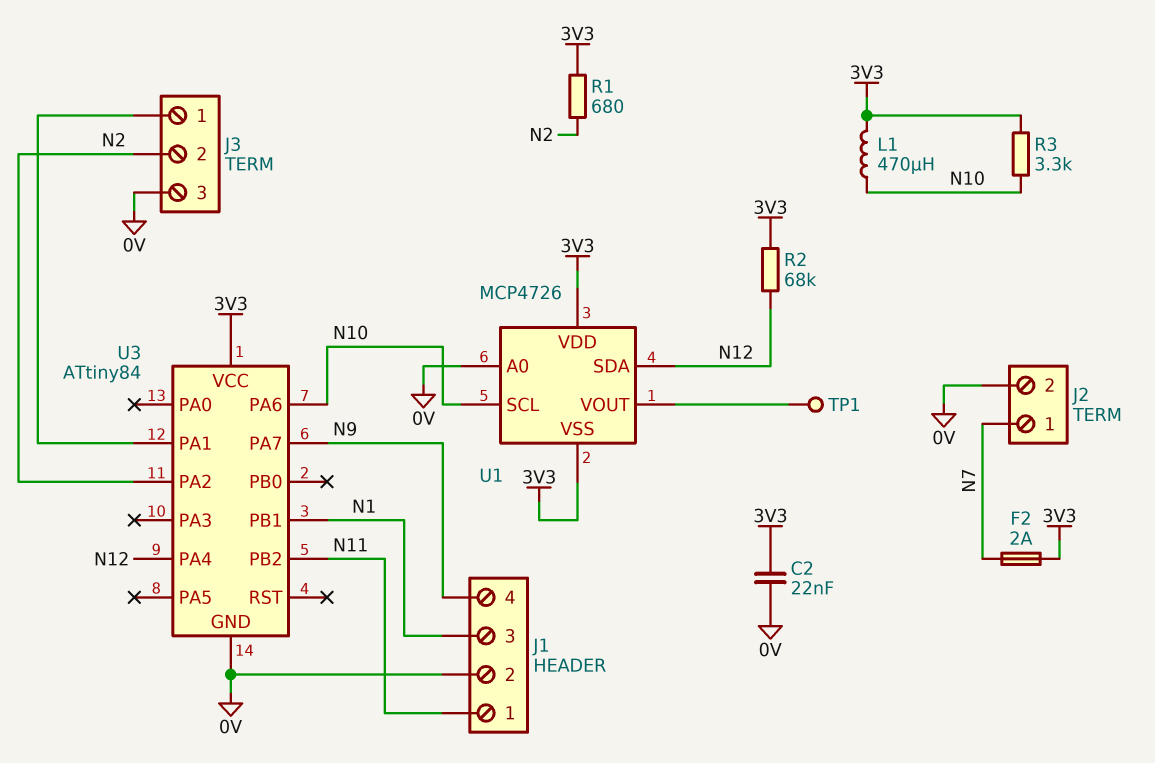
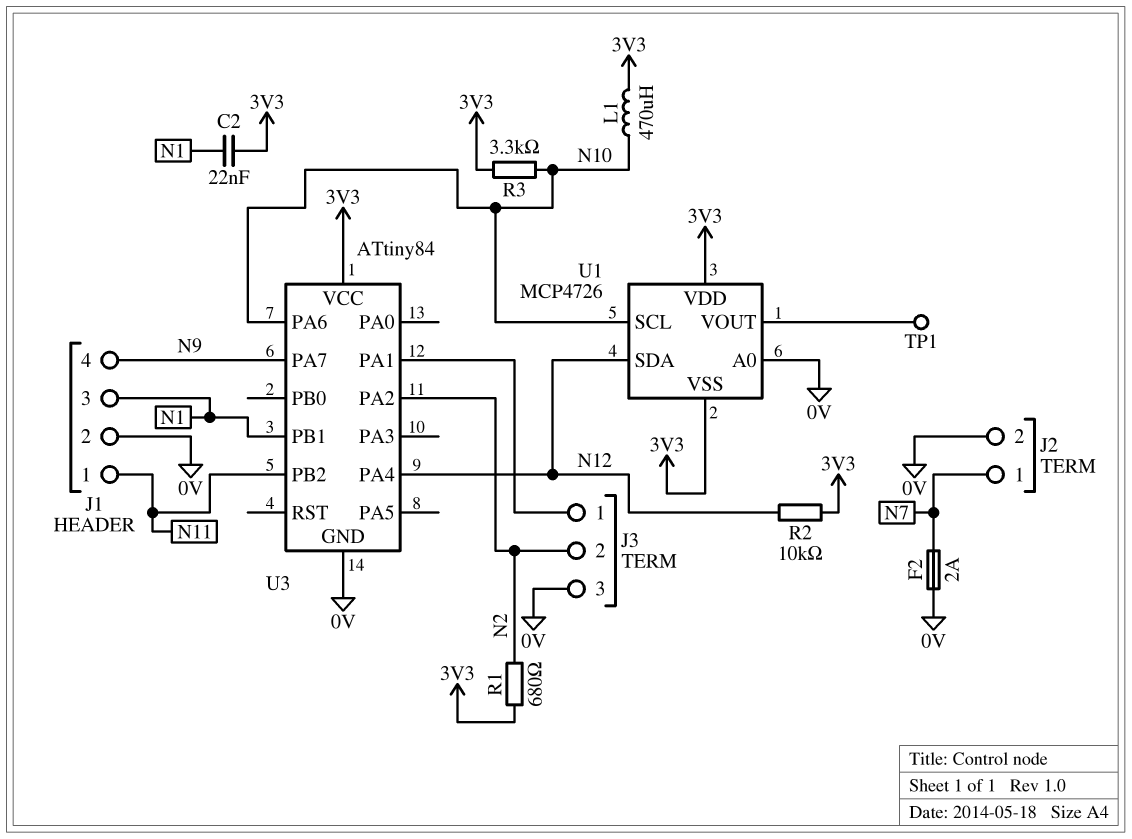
C2: 22nF (0V, 3V3) -> 22nF (3V3, N1)
F2: 2A (3V3, N7) -> 2A (0V, N7)
R2: 68k (3V3, N12) -> 10k (3V3, N12)

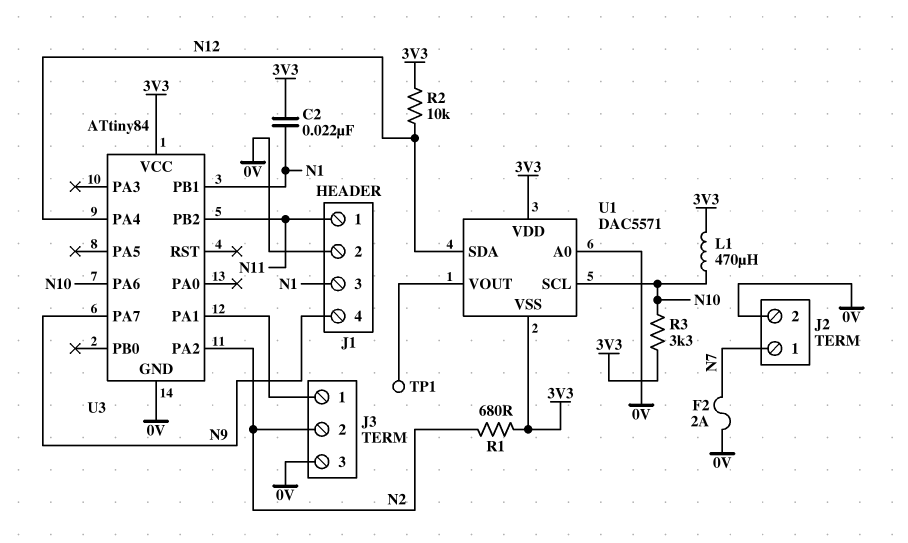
U1: MCP4726 -> DAC5571

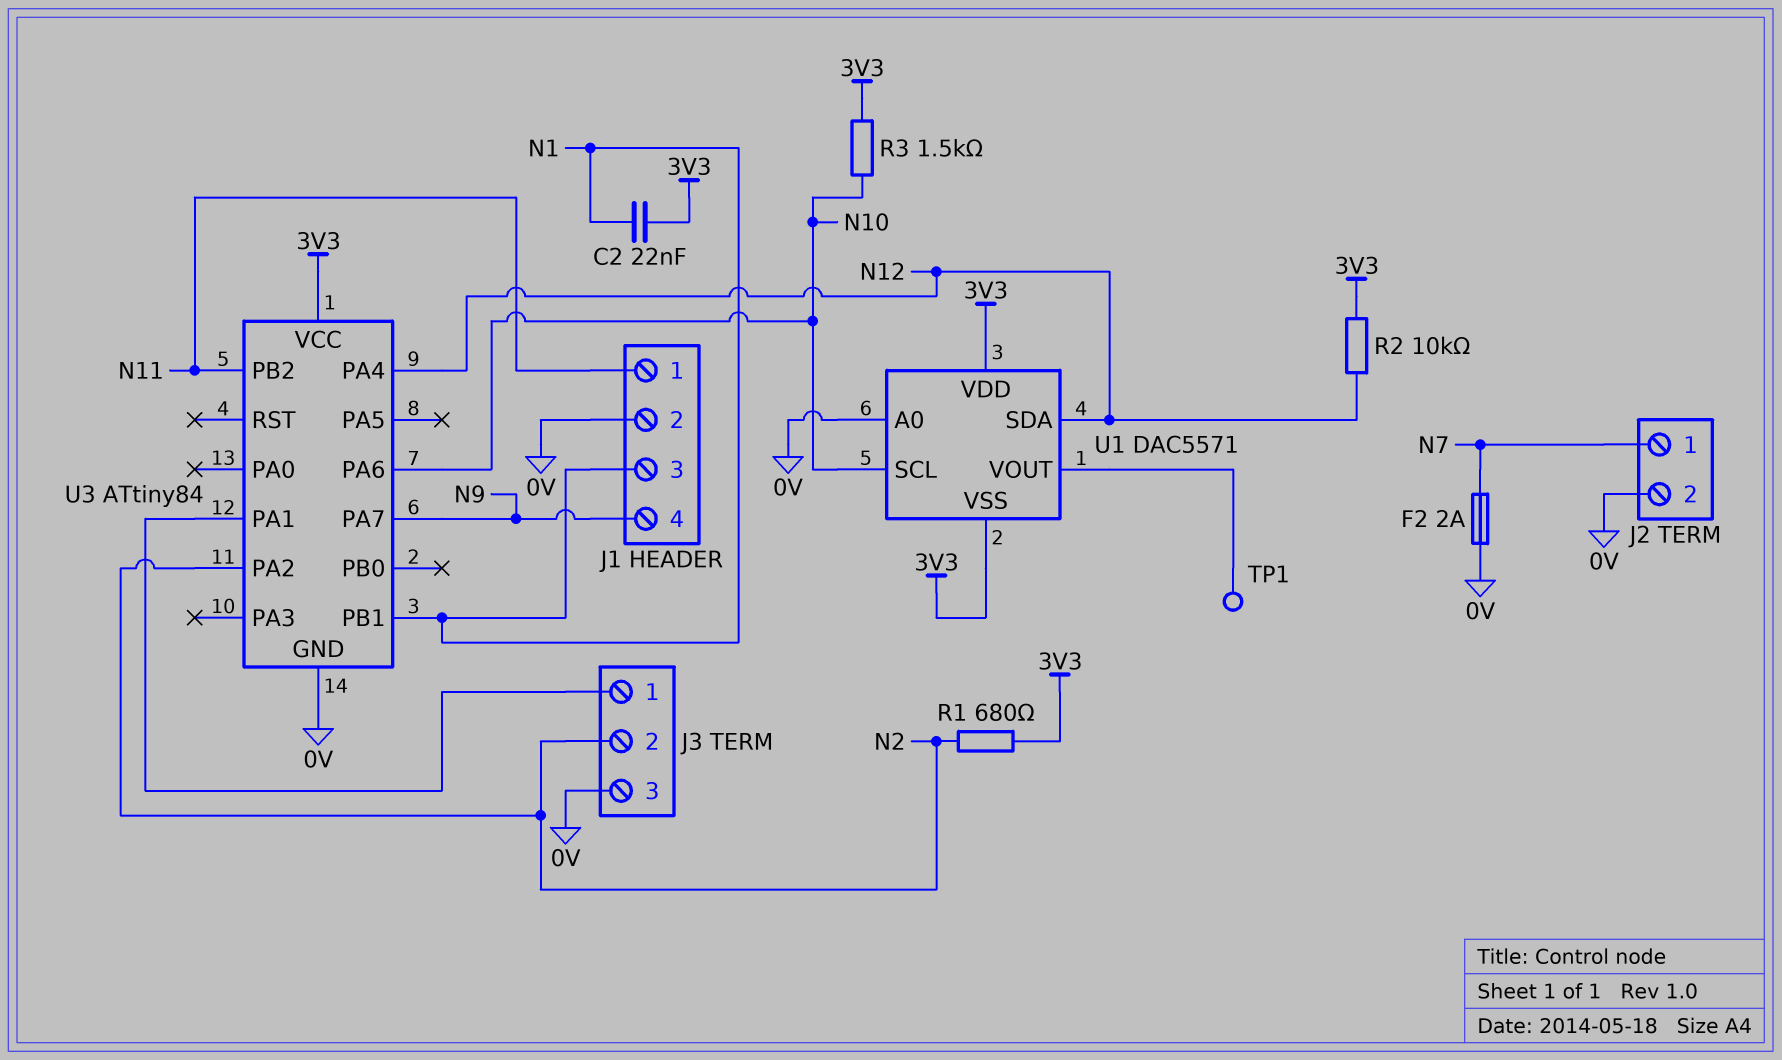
L1: 470uH (3V3, N10) -> none
R3: 3.3k (3V3, N10) -> 1.5k (3V3, N10)

